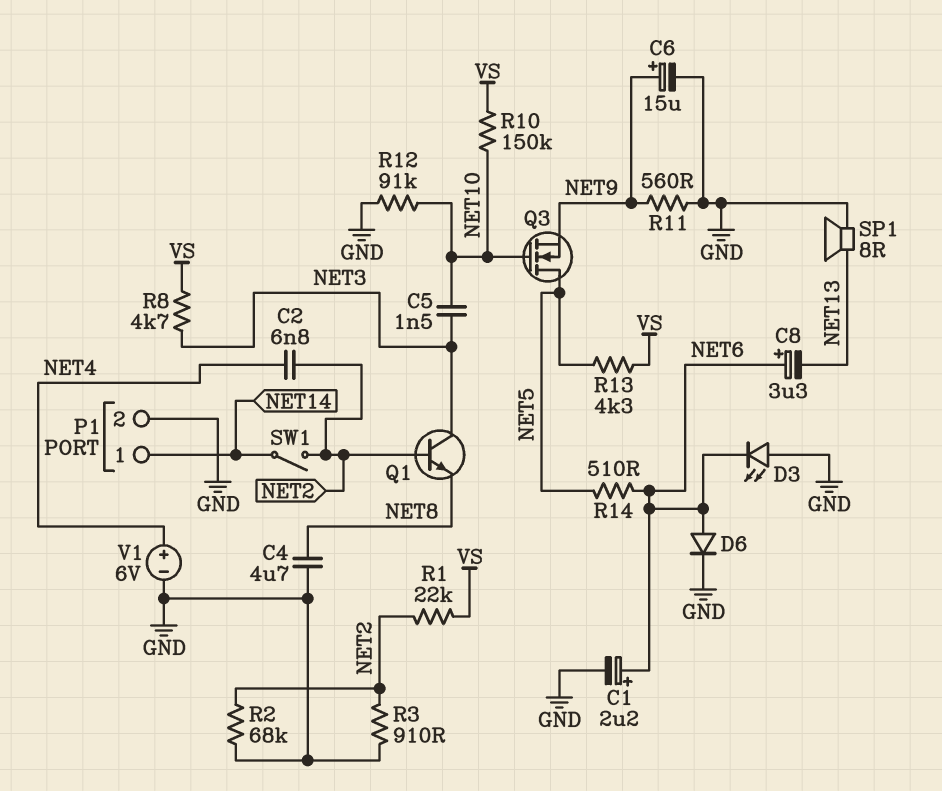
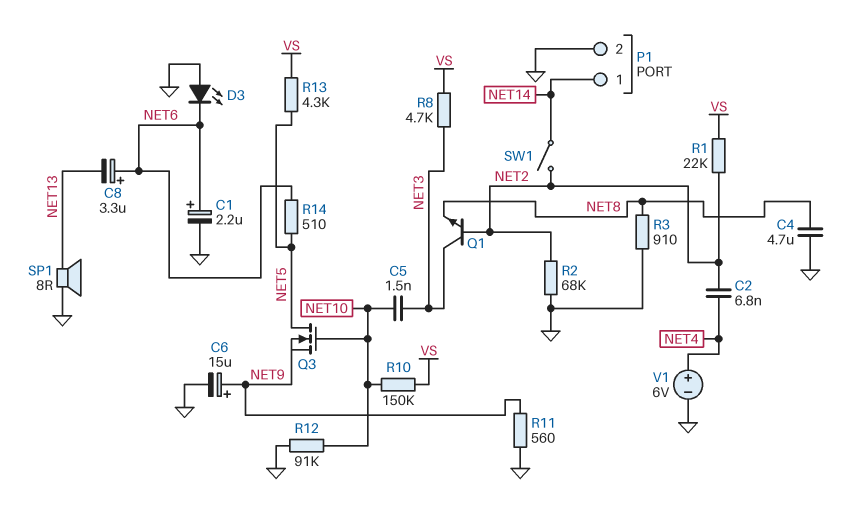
D6: diode (A NET6, K GND) -> none
R3: 910 (GND, NET2) -> 910 (GND, NET8)

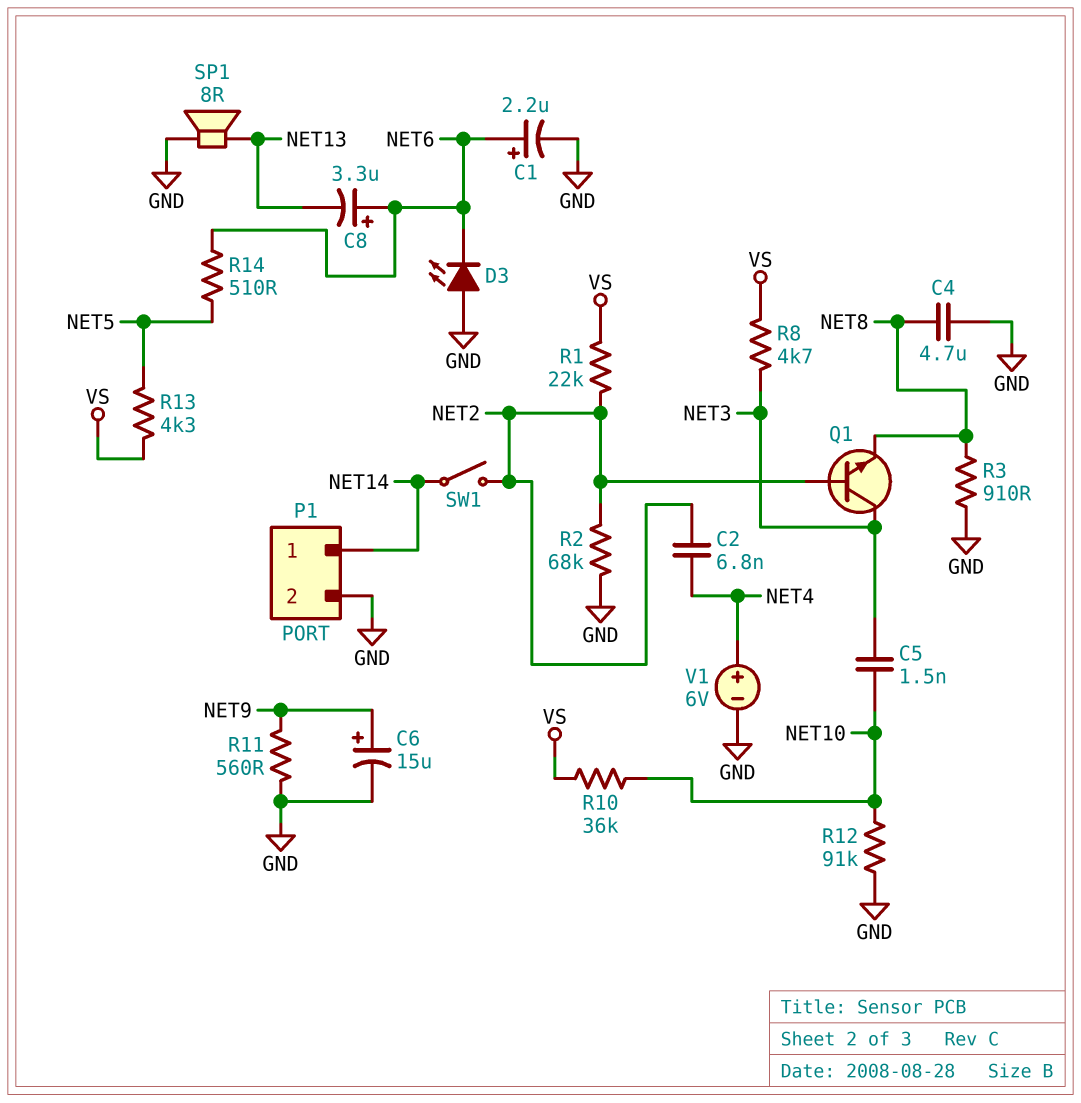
Q3: NMOS (G NET10, D NET5, S NET9) -> none
R10: 150k (NET10, VS) -> 36k (NET10, VS)

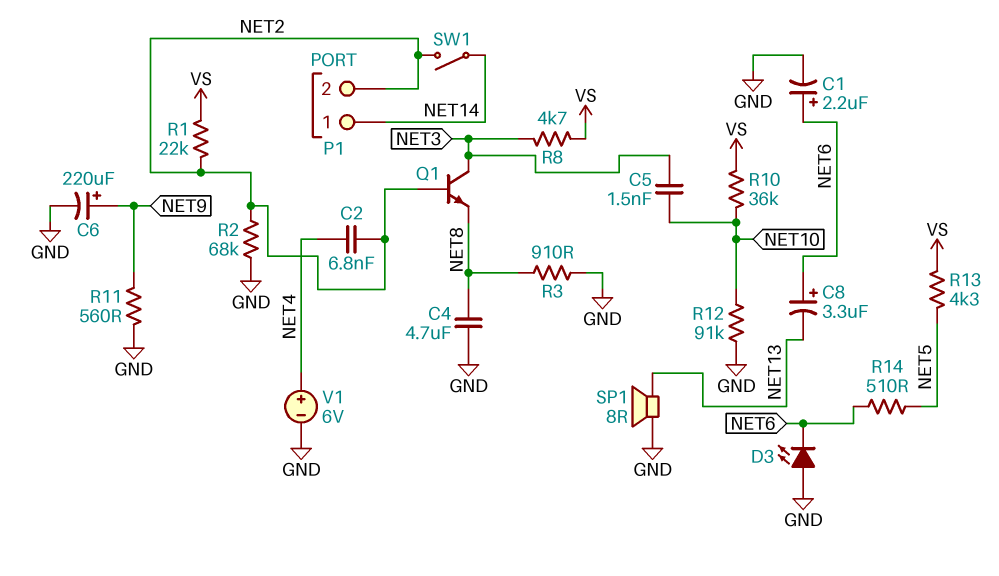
C6: 15uF (plus NET9, minus GND) -> 220uF (plus NET9, minus GND)
P1 pin 2: GND -> NET2

